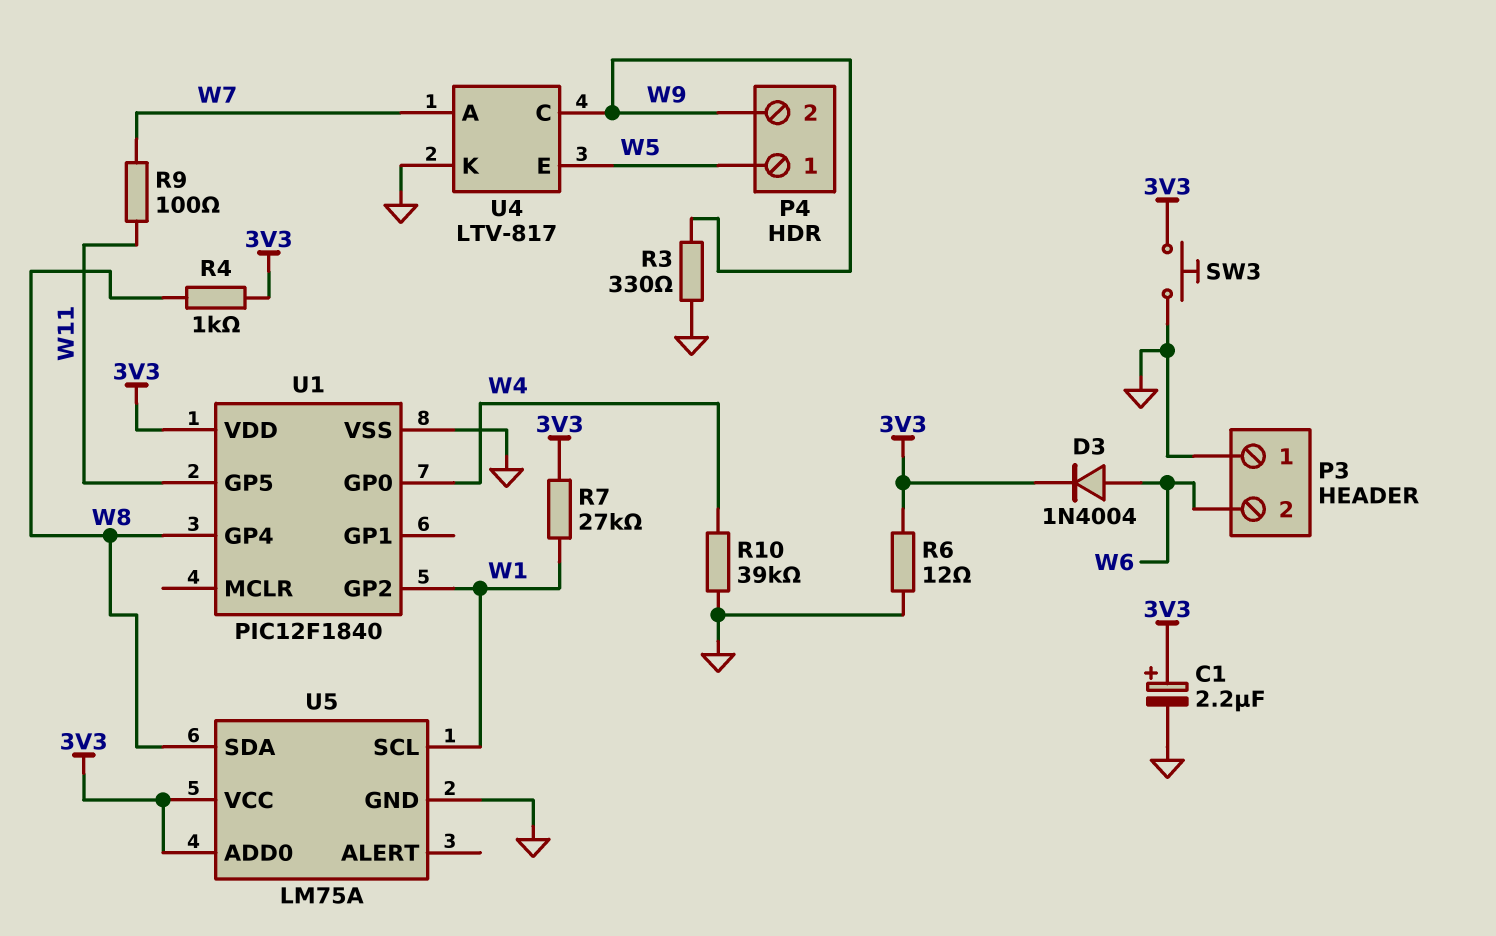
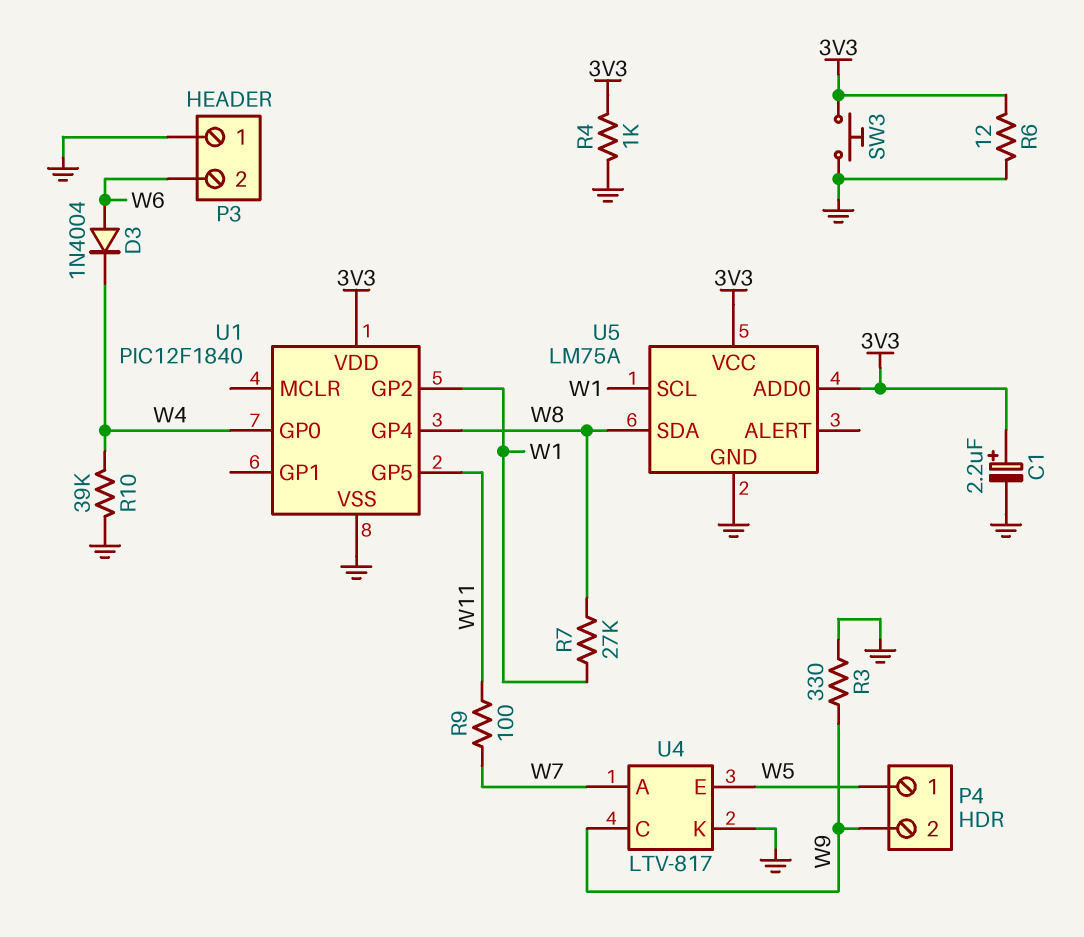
D3: diode 1N4004 (A W6, K 3V3) -> diode 1N4004 (A W6, K W4)
R4: 1k (3V3, W8) -> 1k (3V3, GND)
R7: 27k (3V3, W1) -> 27k (W1, W8)

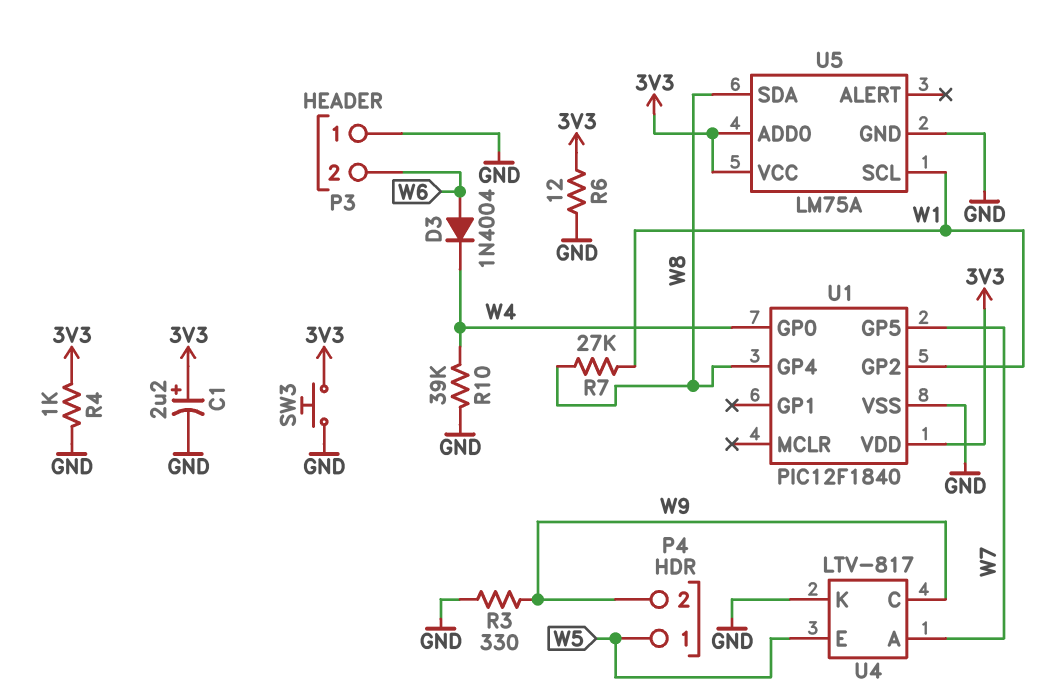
R9: 100 (W7, W11) -> none
U1 pin GP5: W11 -> W7

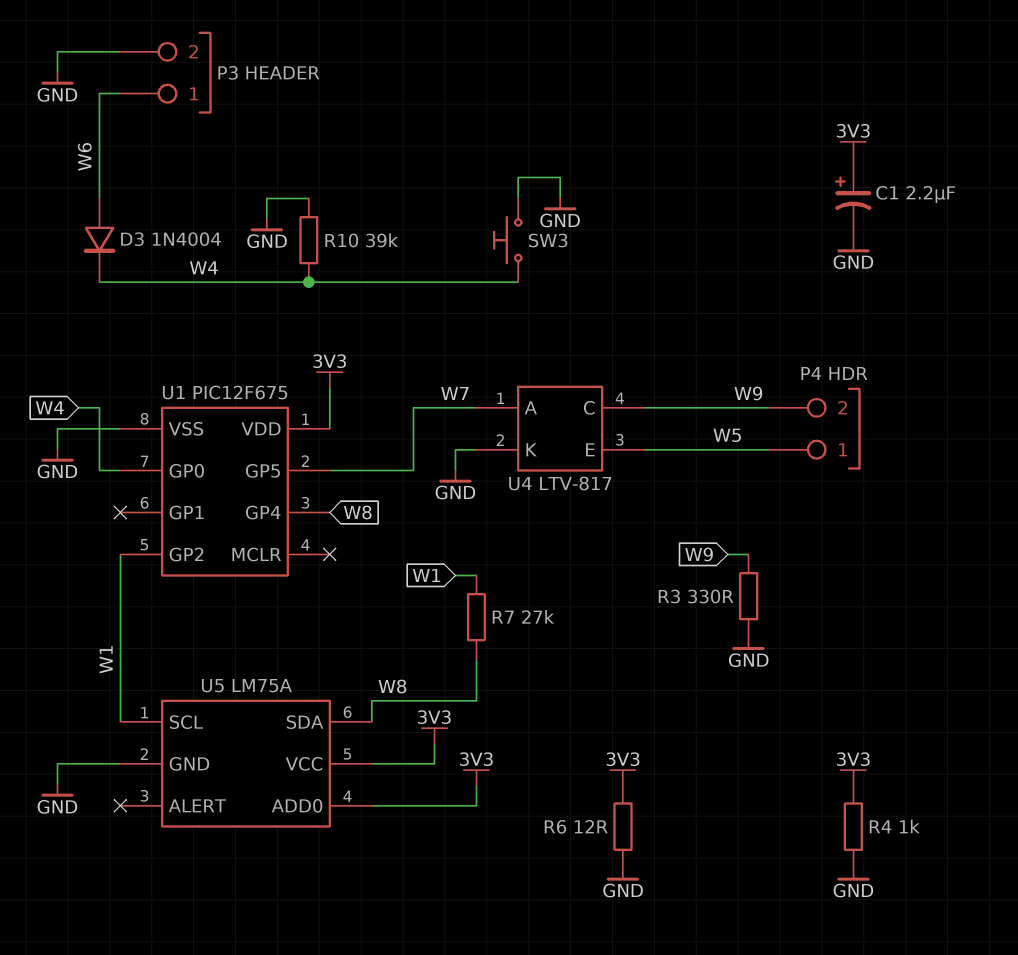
P3 pin 1: GND -> W6
P3 pin 2: W6 -> GND
SW3: button (3V3, GND) -> button (GND, W4)
U1: PIC12F1840 -> PIC12F675

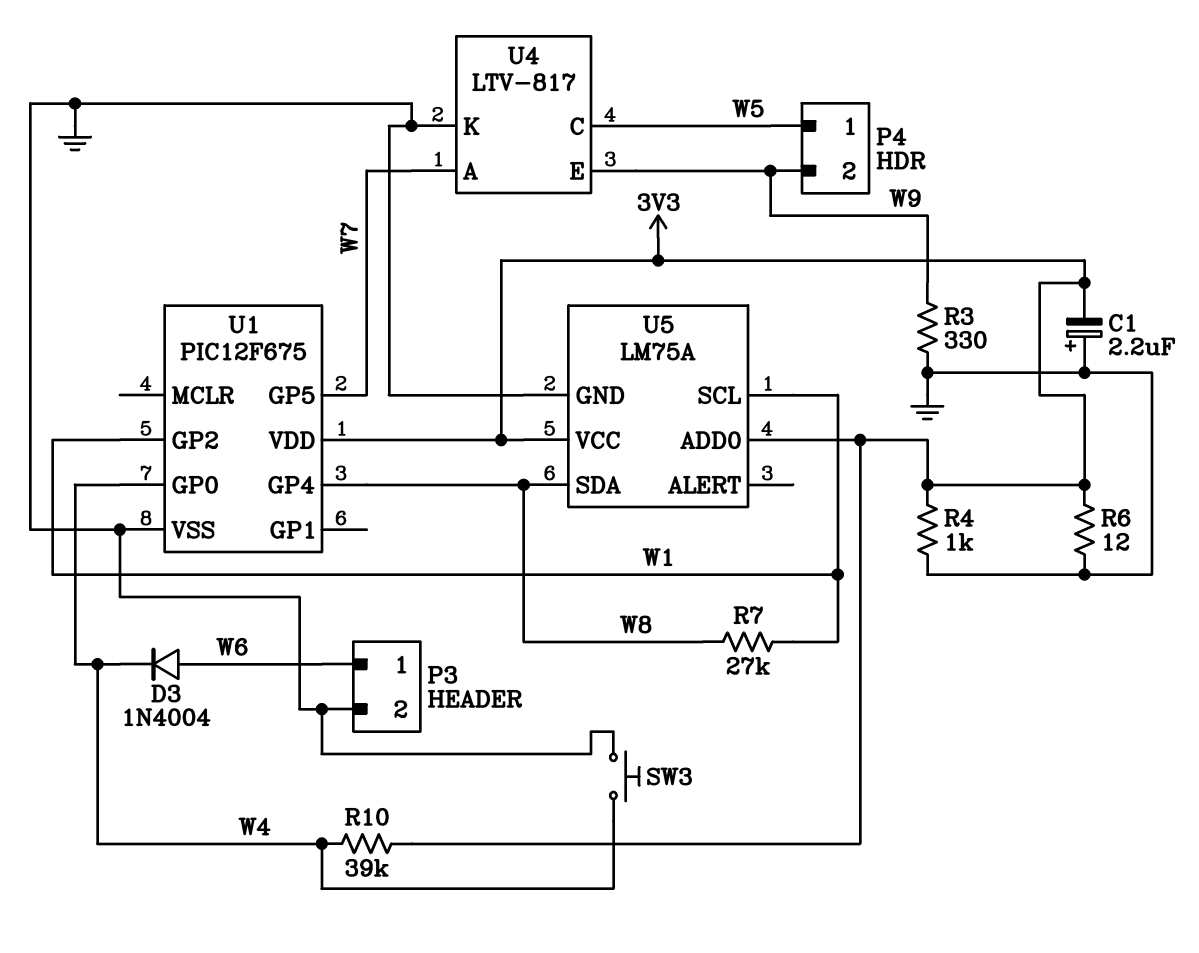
C1: 2.2uF (plus 3V3, minus GND) -> 2.2uF (plus GND, minus 3V3)
R10: 39k (GND, W4) -> 39k (3V3, W4)
U4 pin C: W9 -> W5
U4 pin E: W5 -> W9

